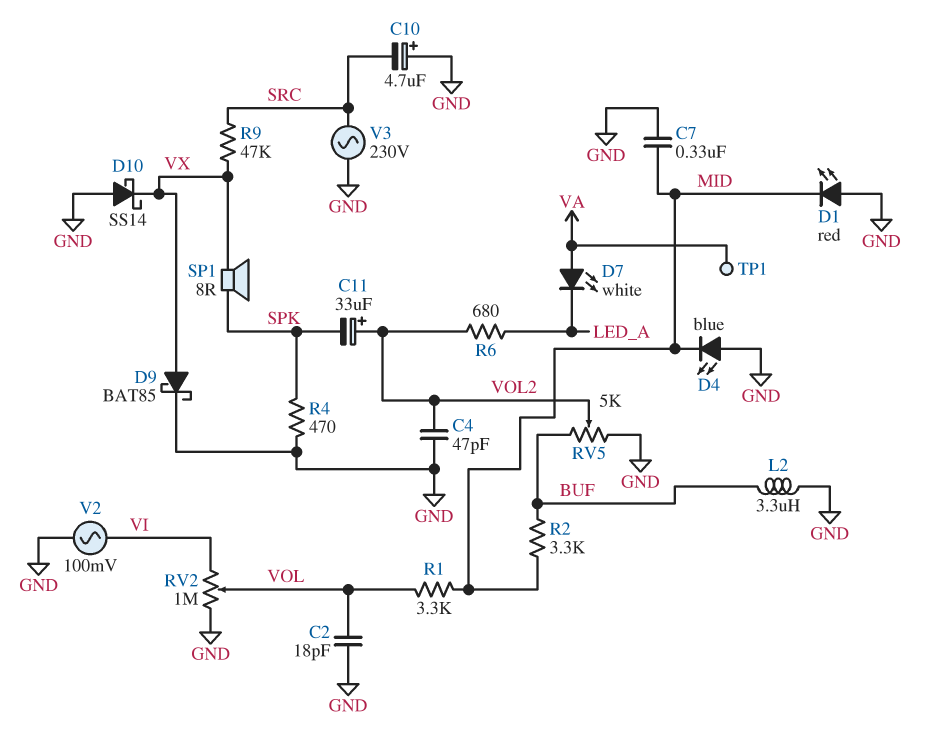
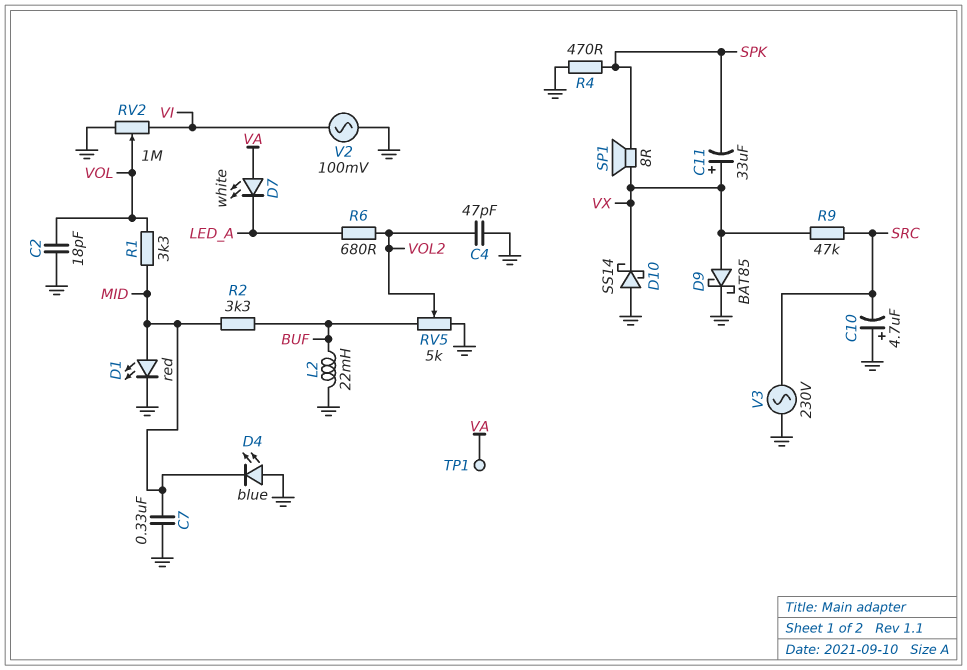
C11: 33uF (plus VOL2, minus SPK) -> 33uF (plus VX, minus SPK)
D1: LED red (A GND, K MID) -> LED red (A MID, K GND)
L2: 3.3uH (BUF, GND) -> 22mH (BUF, GND)

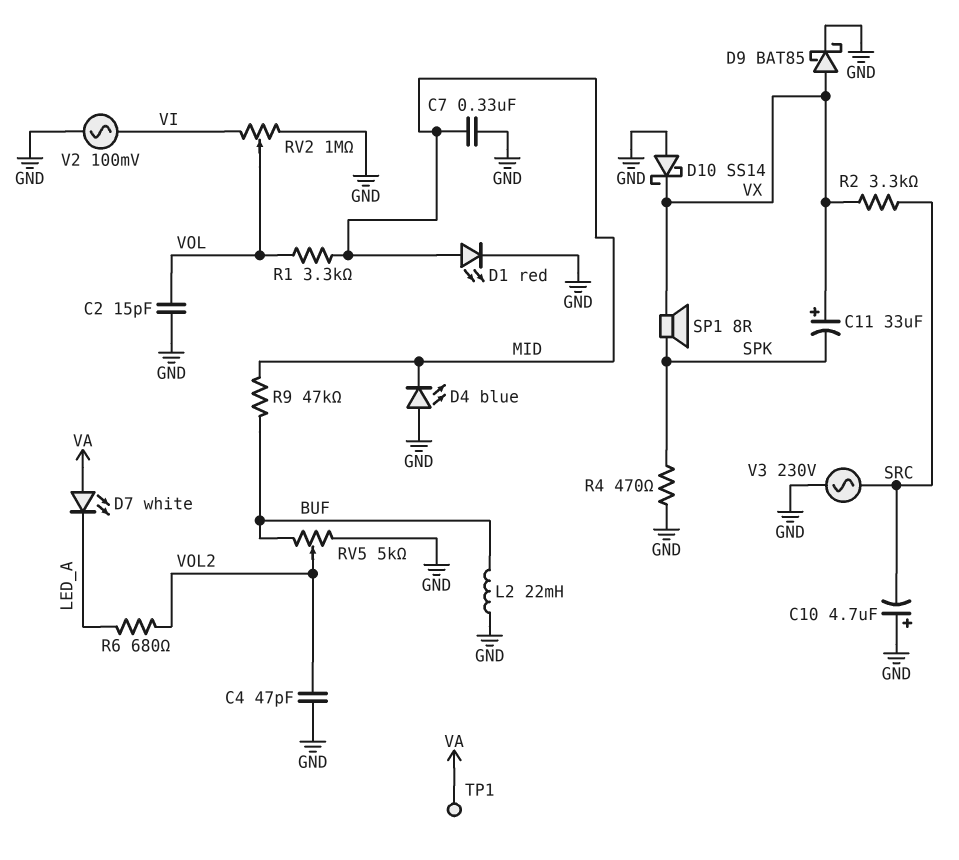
C2: 18pF (GND, VOL) -> 15pF (GND, VOL)
R2: 3.3k (BUF, MID) -> 3.3k (SRC, VX)
R9: 47k (SRC, VX) -> 47k (BUF, MID)

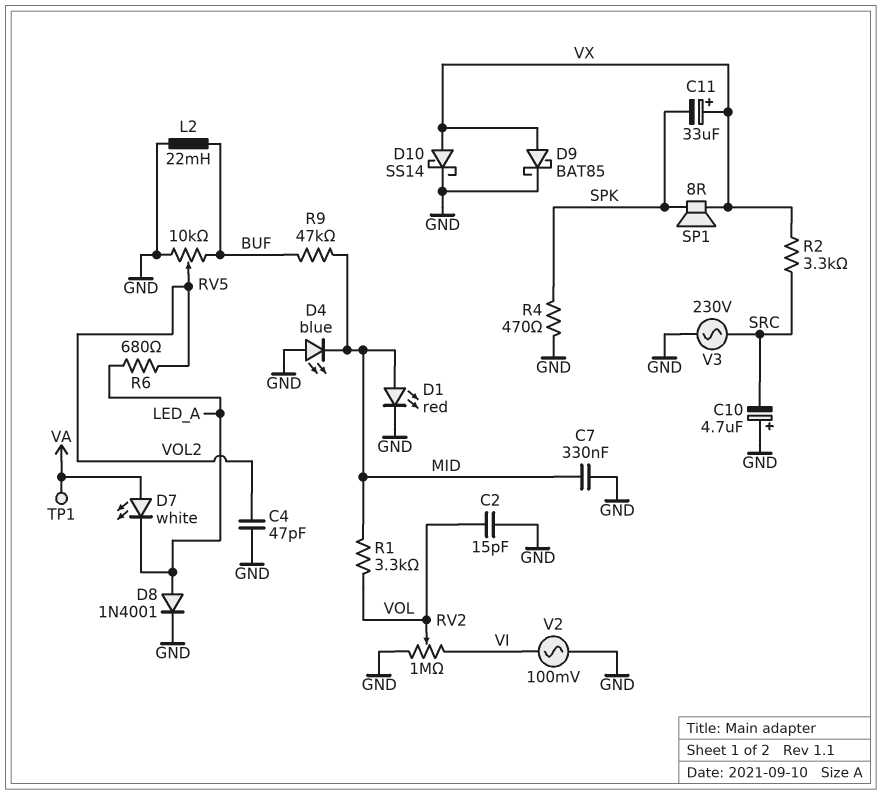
D8: none -> diode 1N4001 (A LED_A, K GND)
D10: schottky SS14 (A GND, K VX) -> schottky SS14 (A VX, K GND)
RV5: 5k (BUF, GND, wiper VOL2) -> 10k (BUF, GND, wiper VOL2)

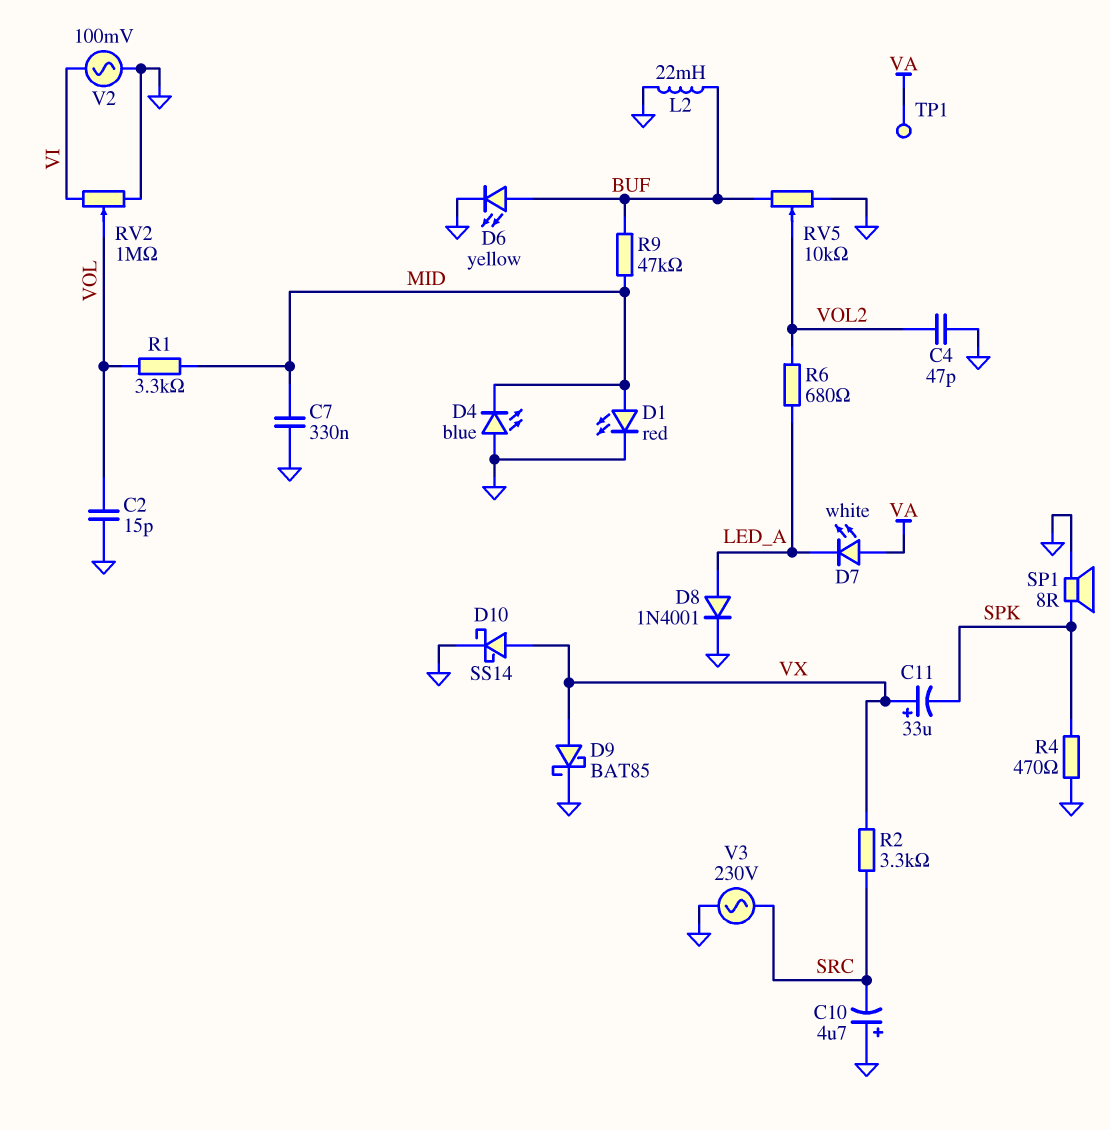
D6: none -> LED yellow (A BUF, K GND)
SP1: speaker 8R (SPK, VX) -> speaker 8R (GND, SPK)

